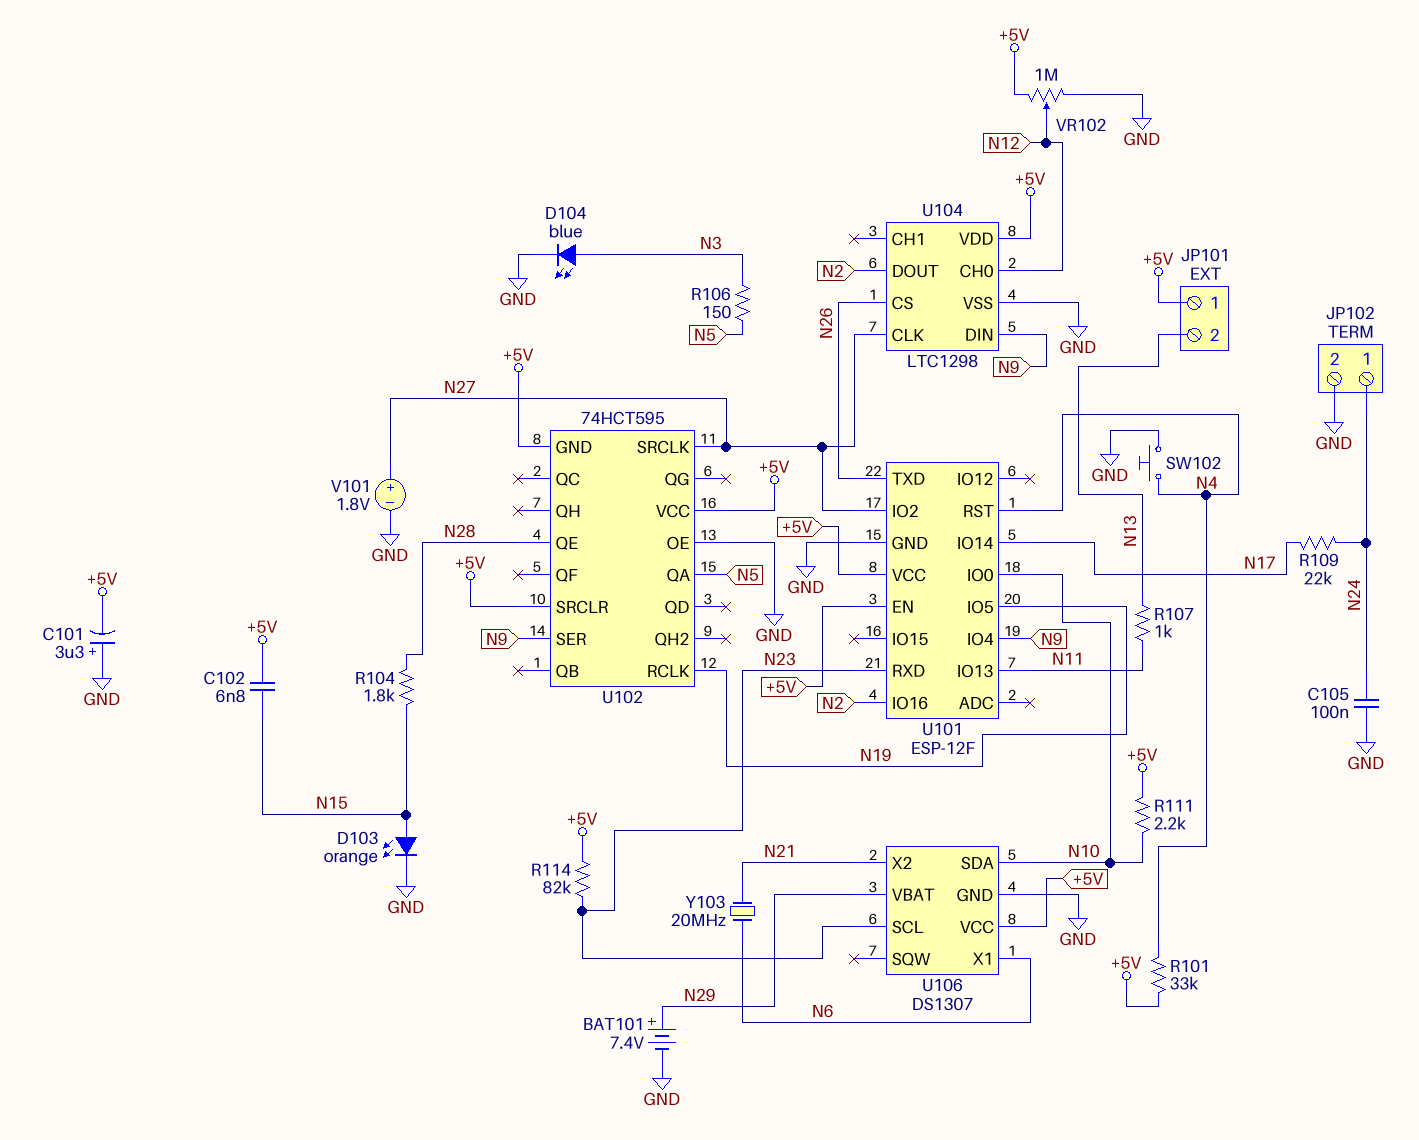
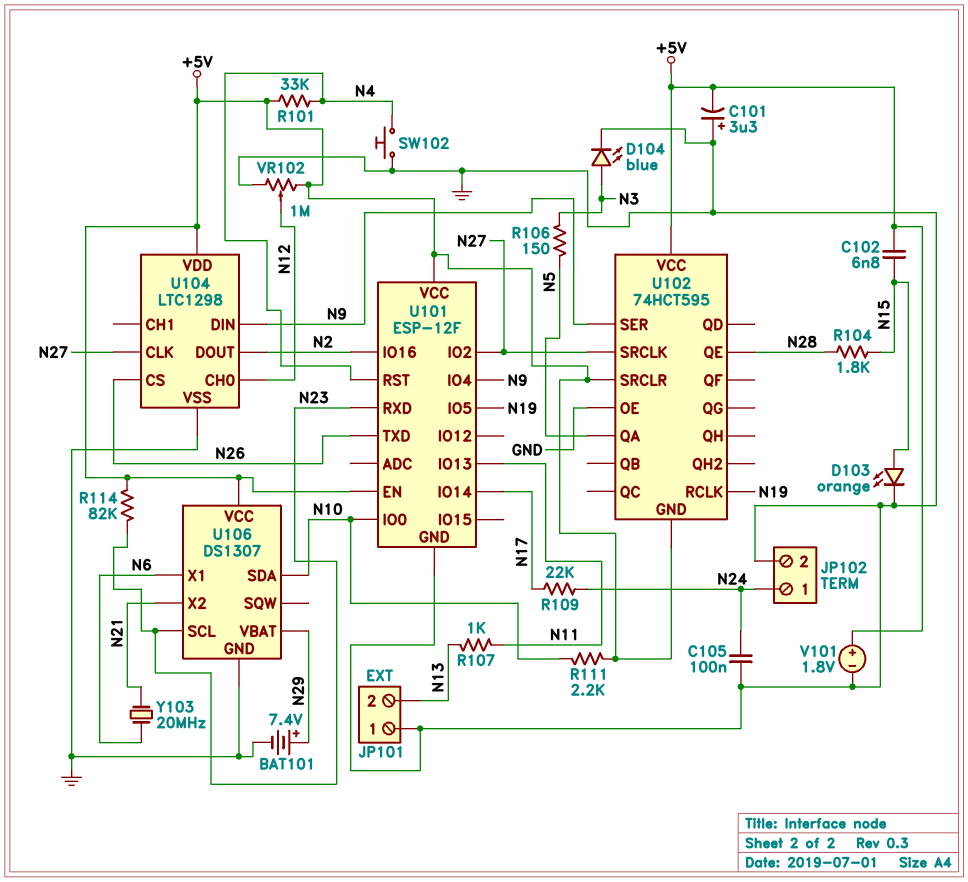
JP101 pin 1: +5V -> GND
V101: 1.8V (plus N27, minus GND) -> 1.8V (plus +5V, minus GND)

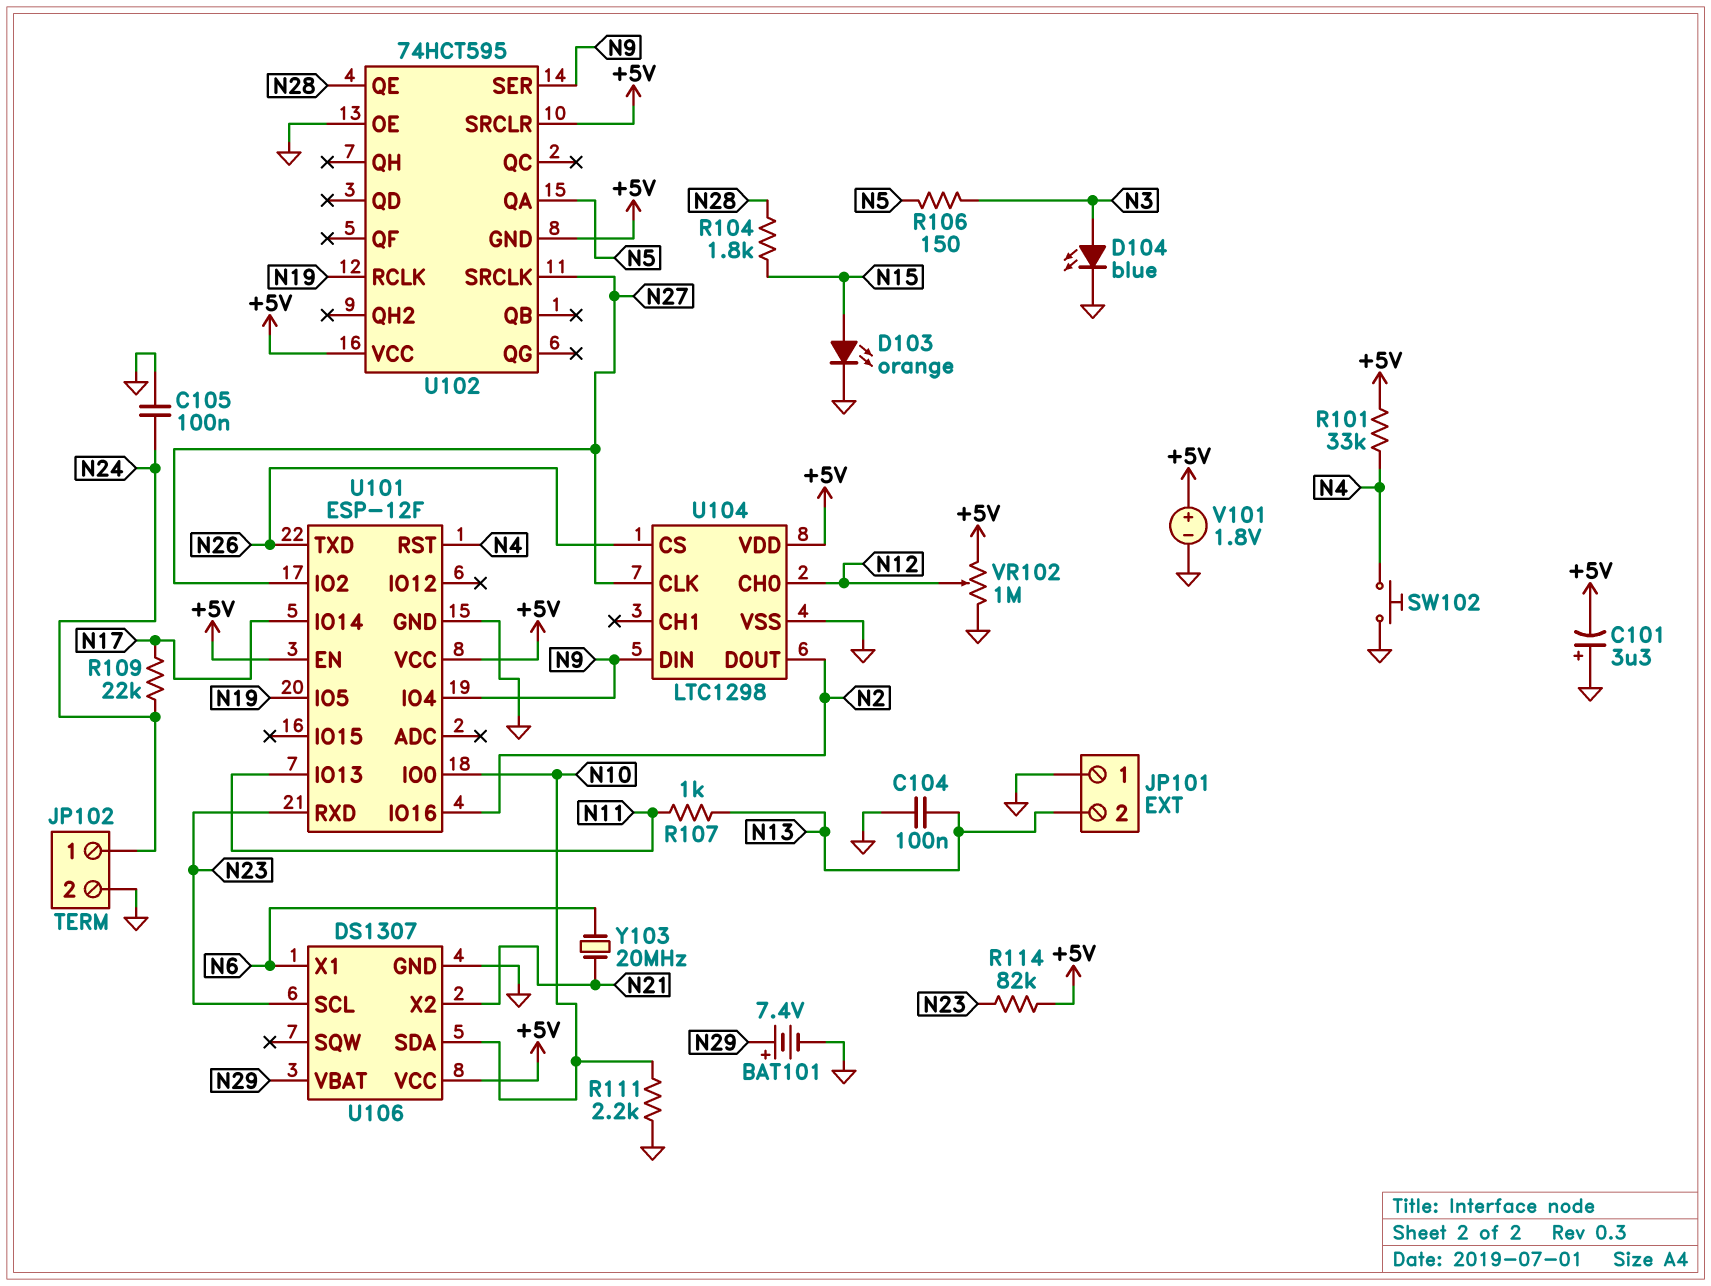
C102: 6.8nF (+5V, N15) -> none
C104: none -> 100nF (GND, N13)
R111: 2.2k (+5V, N10) -> 2.2k (GND, N10)

